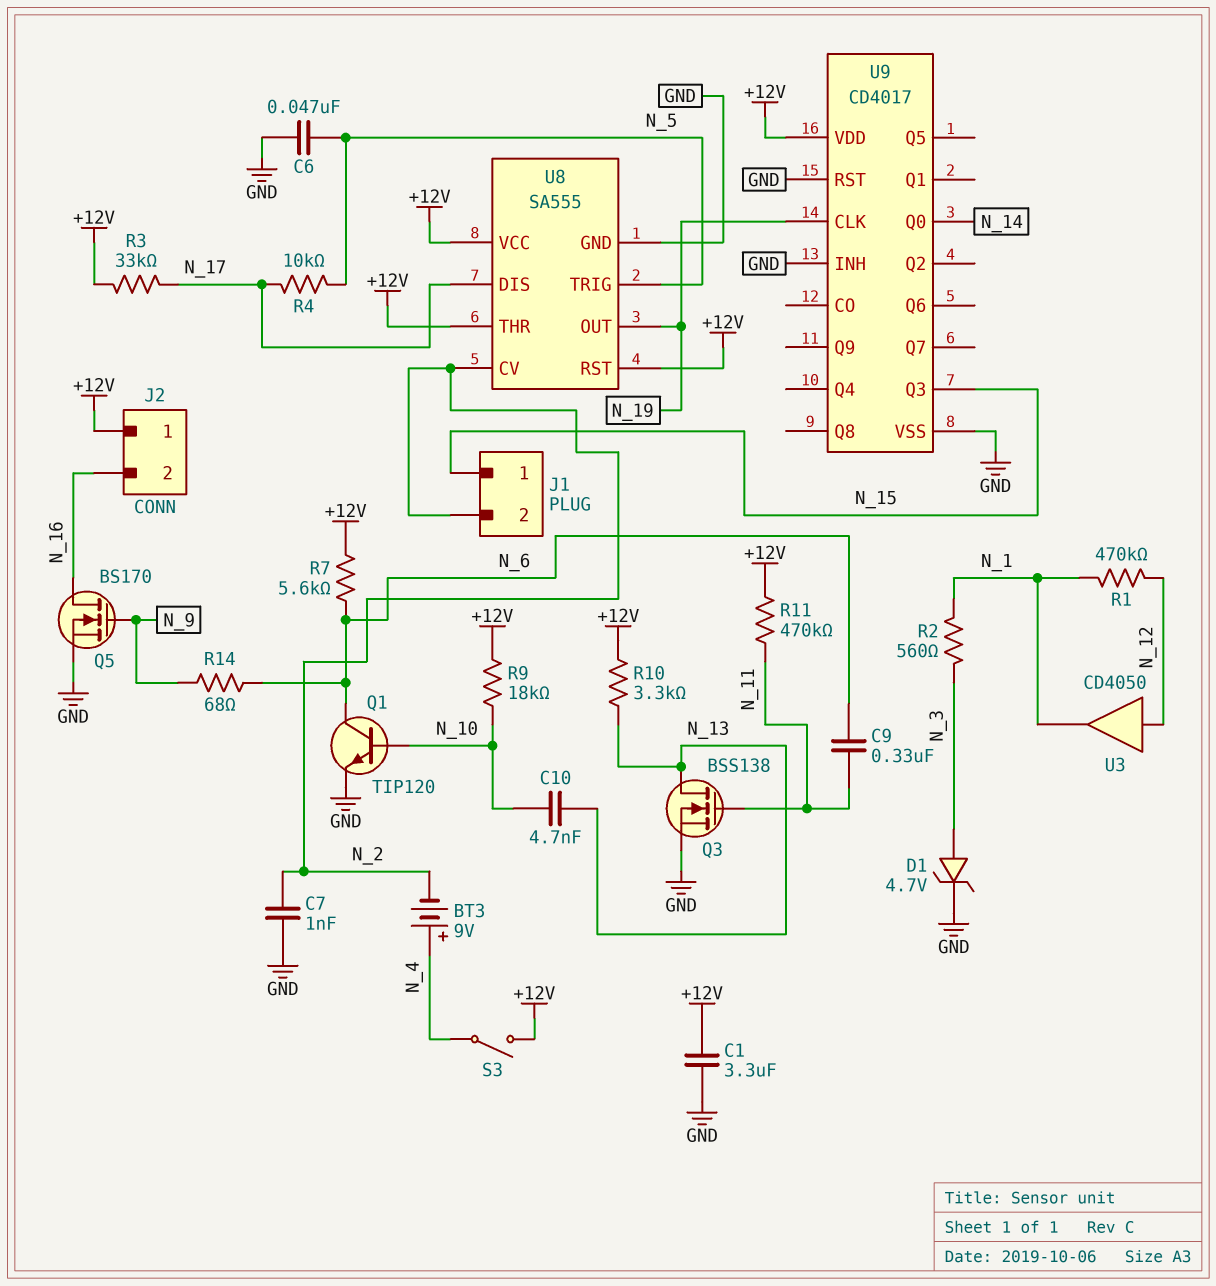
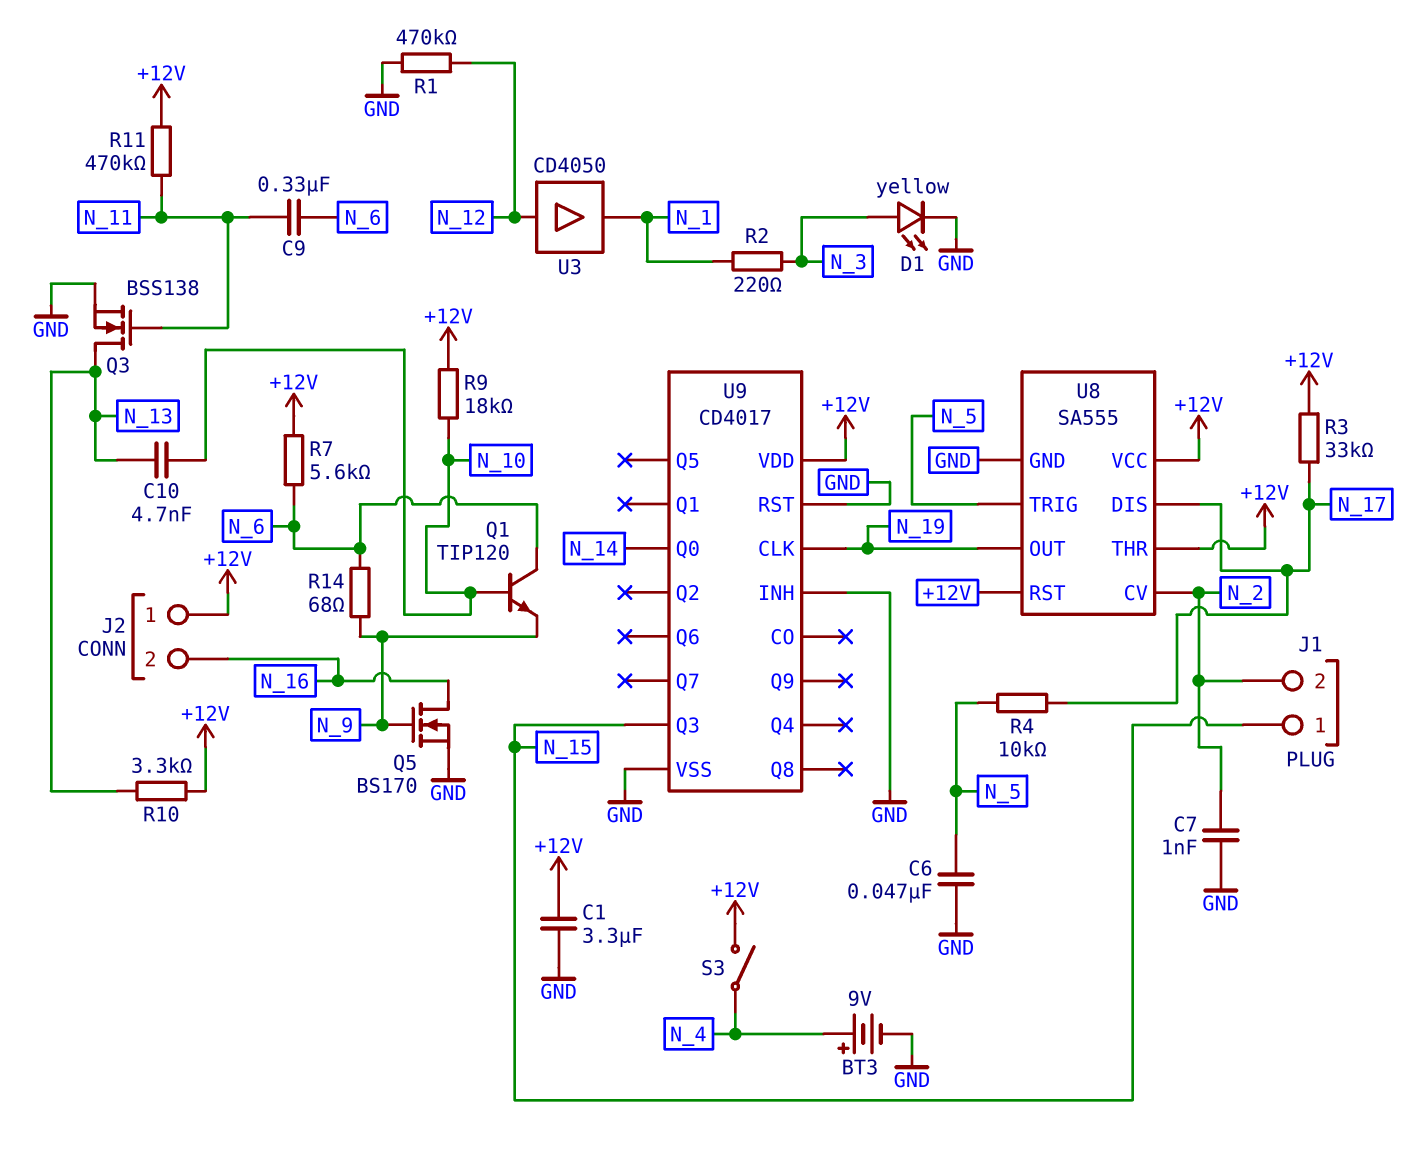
BT3: 9V (plus N_4, minus N_2) -> 9V (plus N_4, minus GND)
D1: zener 4.7V (A N_3, K GND) -> LED yellow (A N_3, K GND)
Q1: NPN TIP120 (B N_10, C N_6, E GND) -> NPN TIP120 (B N_10, C N_6, E N_9)
R1: 470k (N_1, N_12) -> 470k (GND, N_12)
R2: 560 (N_1, N_3) -> 220 (N_1, N_3)

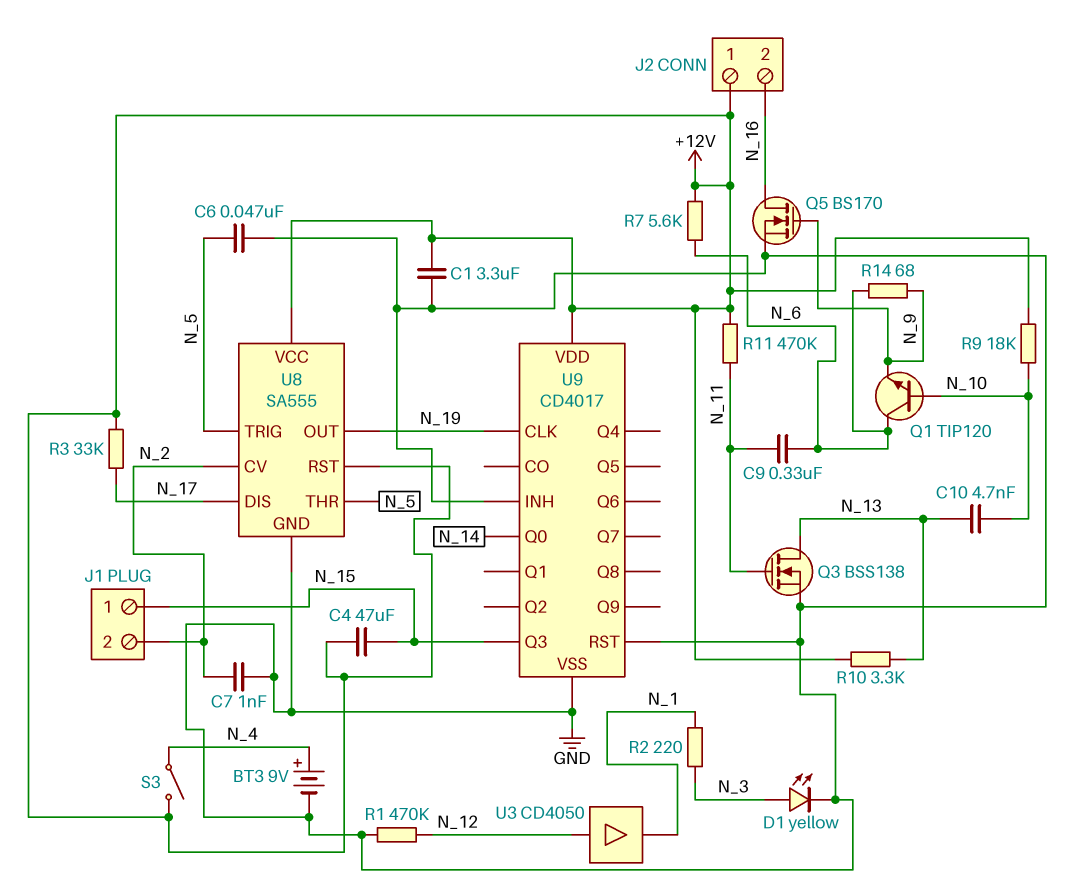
C4: none -> 47uF (+12V, N_15)
R4: 10k (N_5, N_17) -> none
U8 pin THR: +12V -> N_5

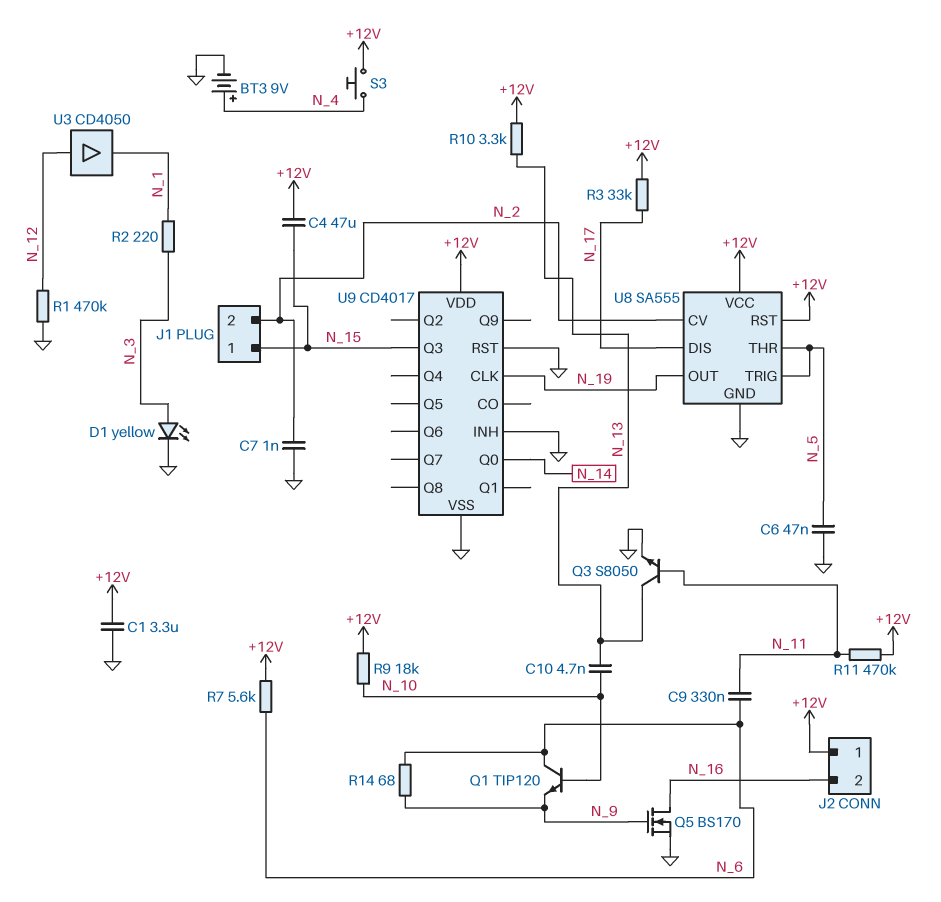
Q3: NMOS BSS138 (G N_11, D N_13, S GND) -> NPN S8050 (B N_11, C N_13, E GND)
S3: switch (+12V, N_4) -> button (+12V, N_4)

